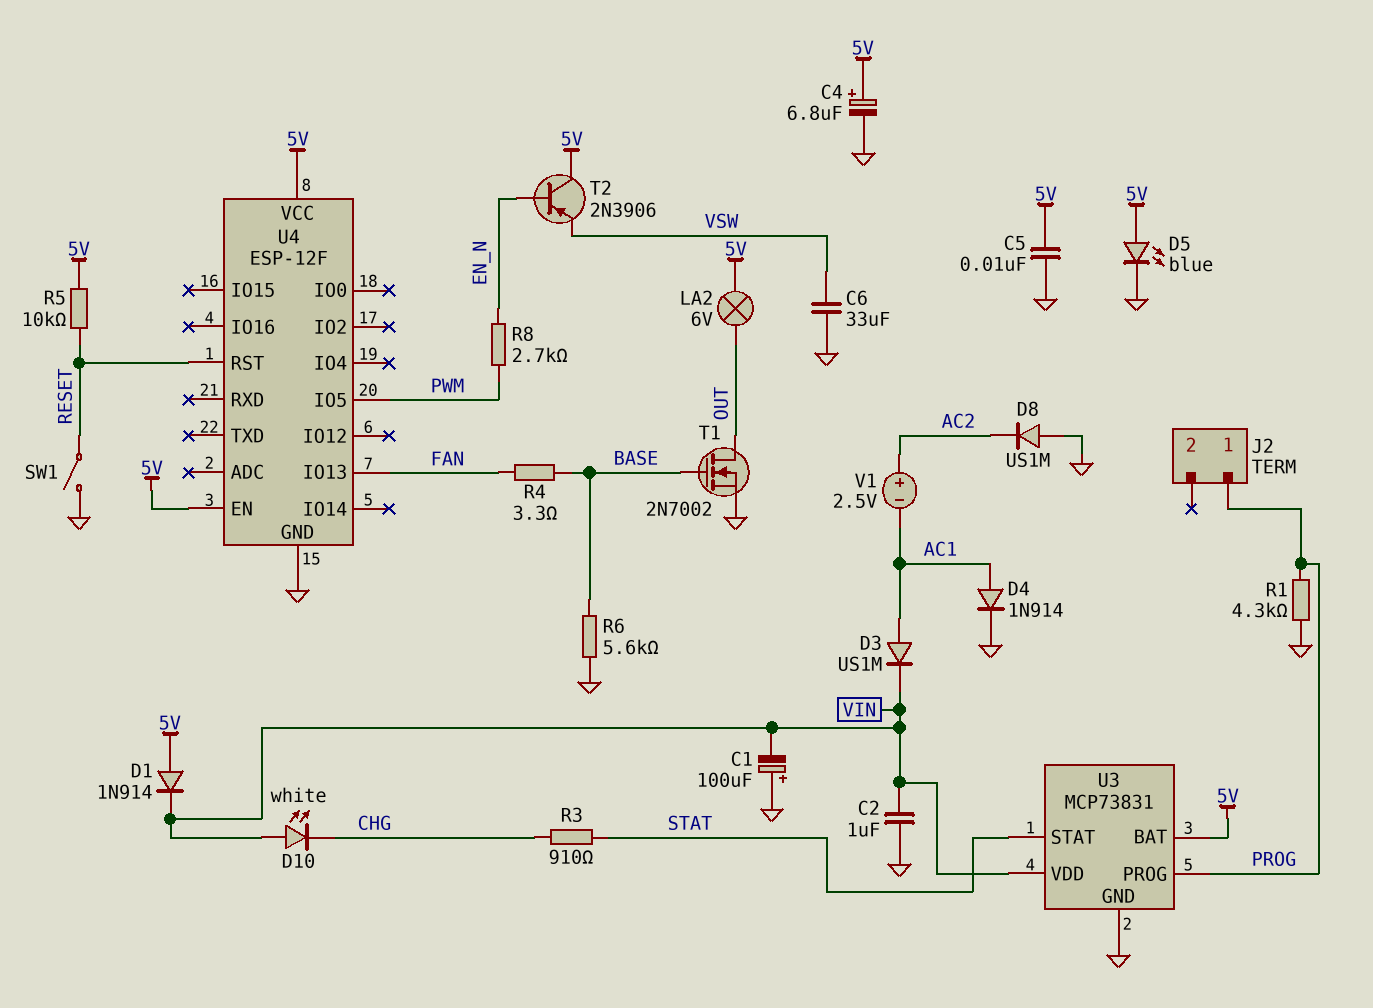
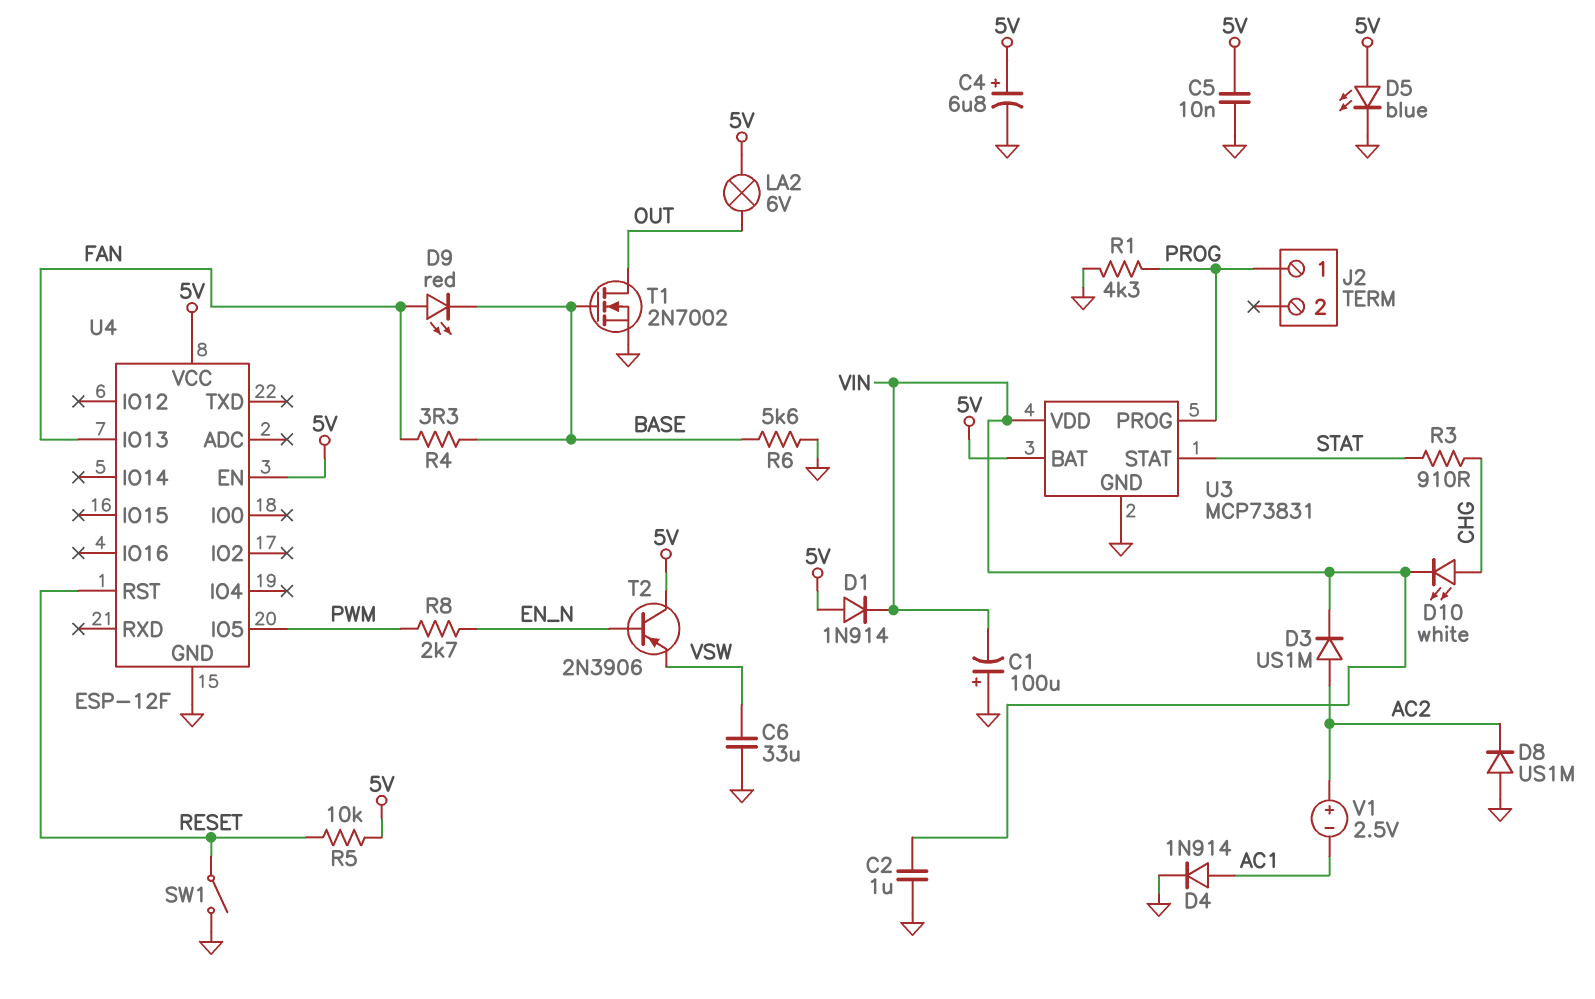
D3: diode US1M (A AC1, K VIN) -> diode US1M (A AC2, K VIN)
D9: none -> LED red (A FAN, K BASE)
D10: LED white (A VIN, K CHG) -> LED white (A CHG, K VIN)

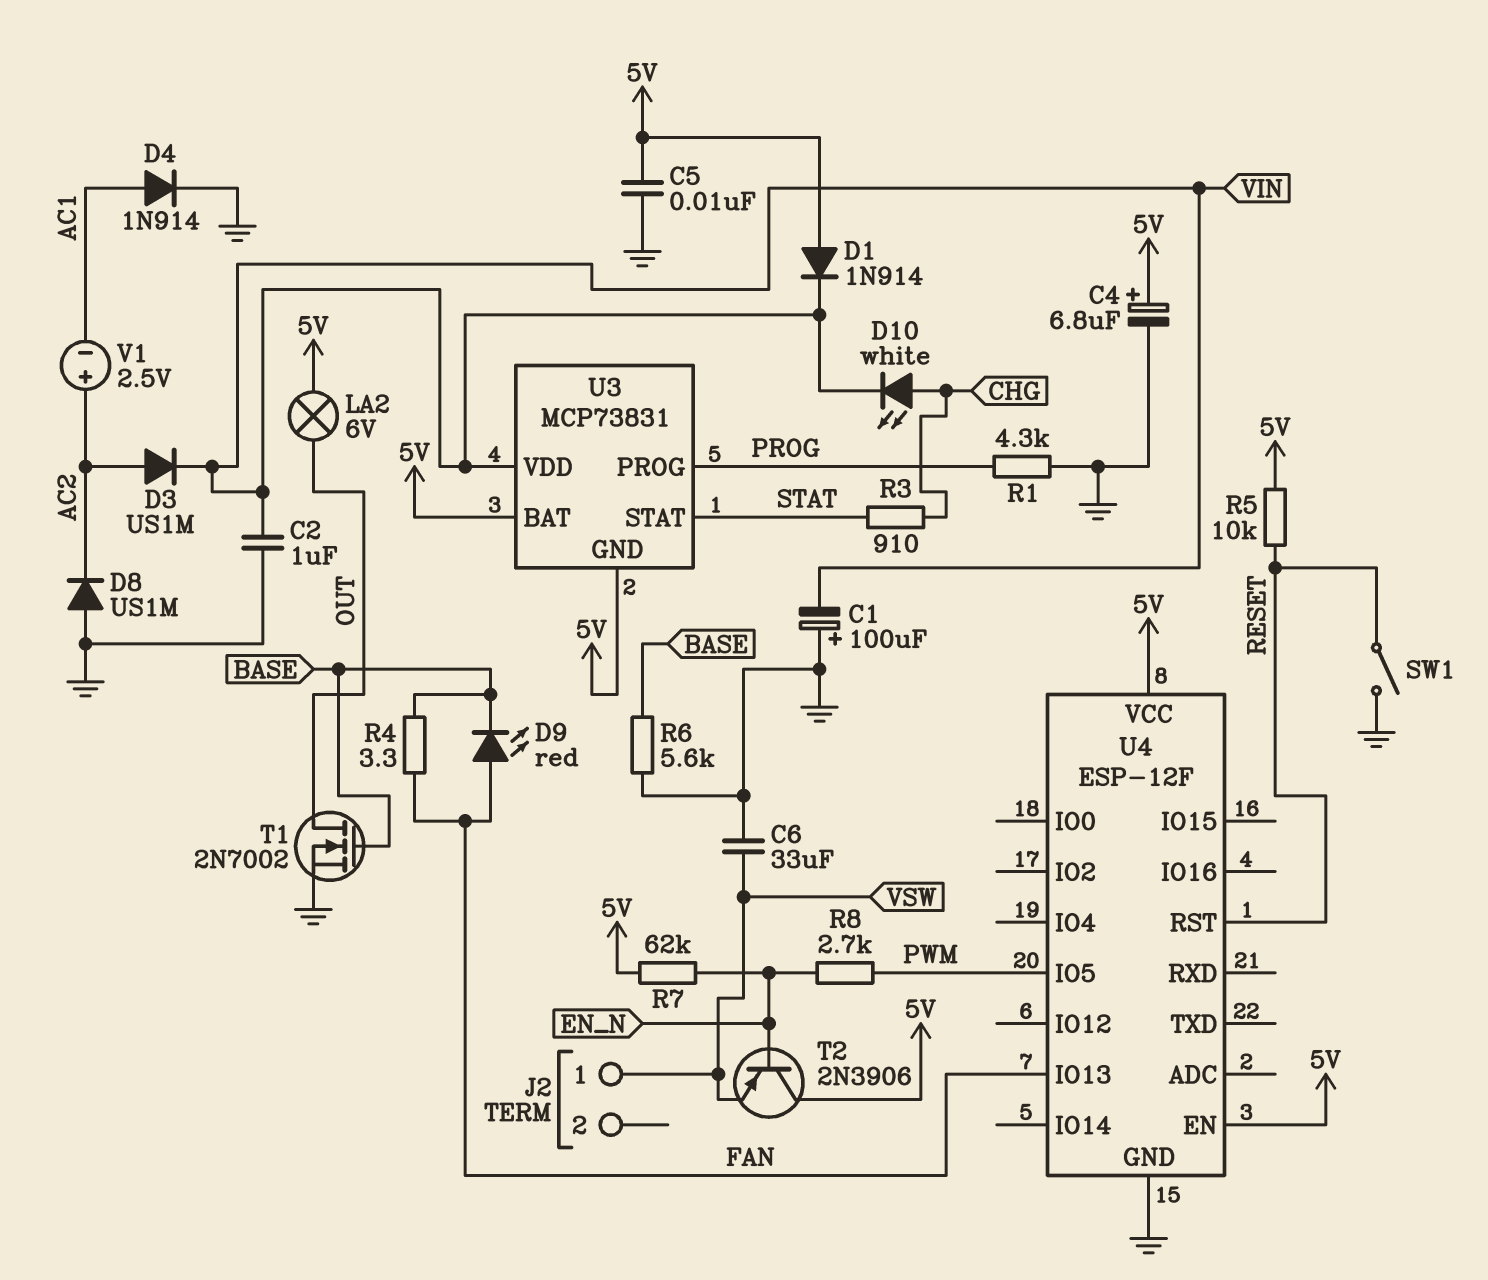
D5: LED blue (A 5V, K GND) -> none
J2 pin 1: PROG -> VSW
R7: none -> 62k (5V, EN_N)
U3 pin GND: GND -> 5V

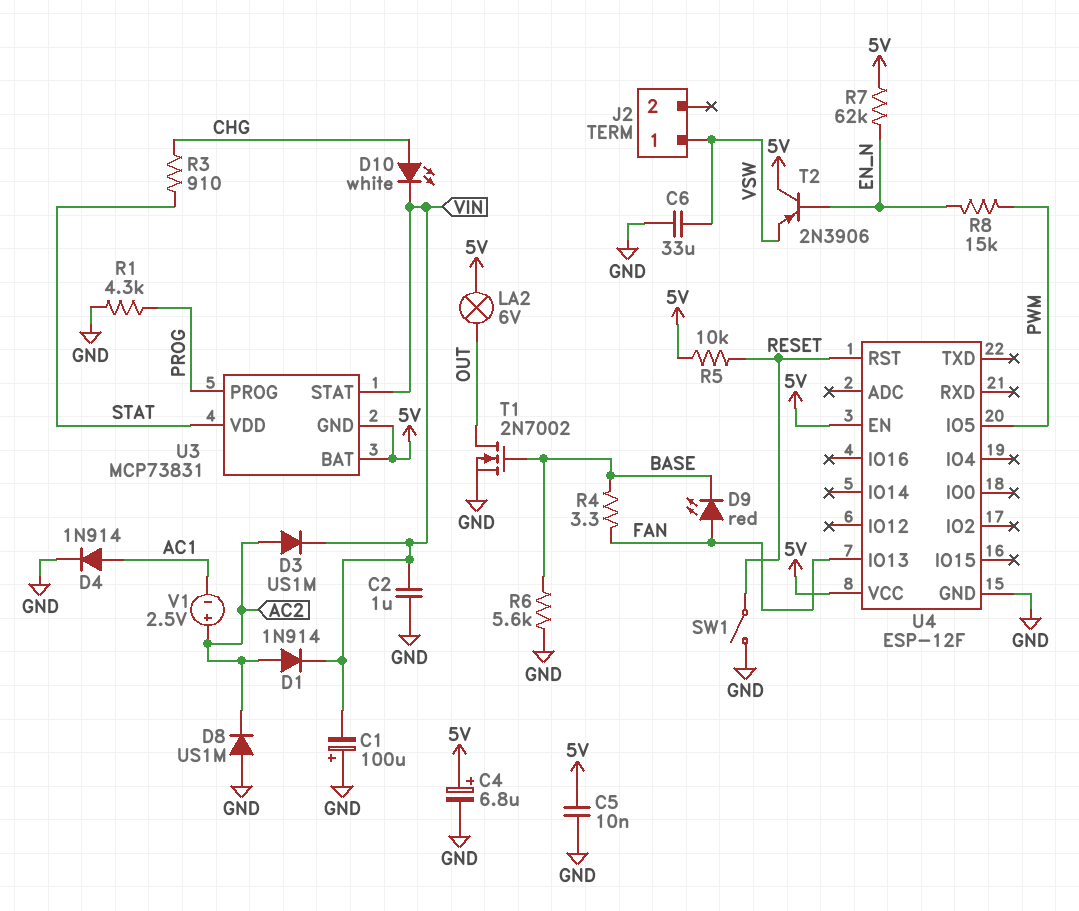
D1: diode 1N914 (A 5V, K VIN) -> diode 1N914 (A AC2, K VIN)
R8: 2.7k (EN_N, PWM) -> 15k (EN_N, PWM)
U3 pin STAT: STAT -> VIN
U3 pin VDD: VIN -> STAT

